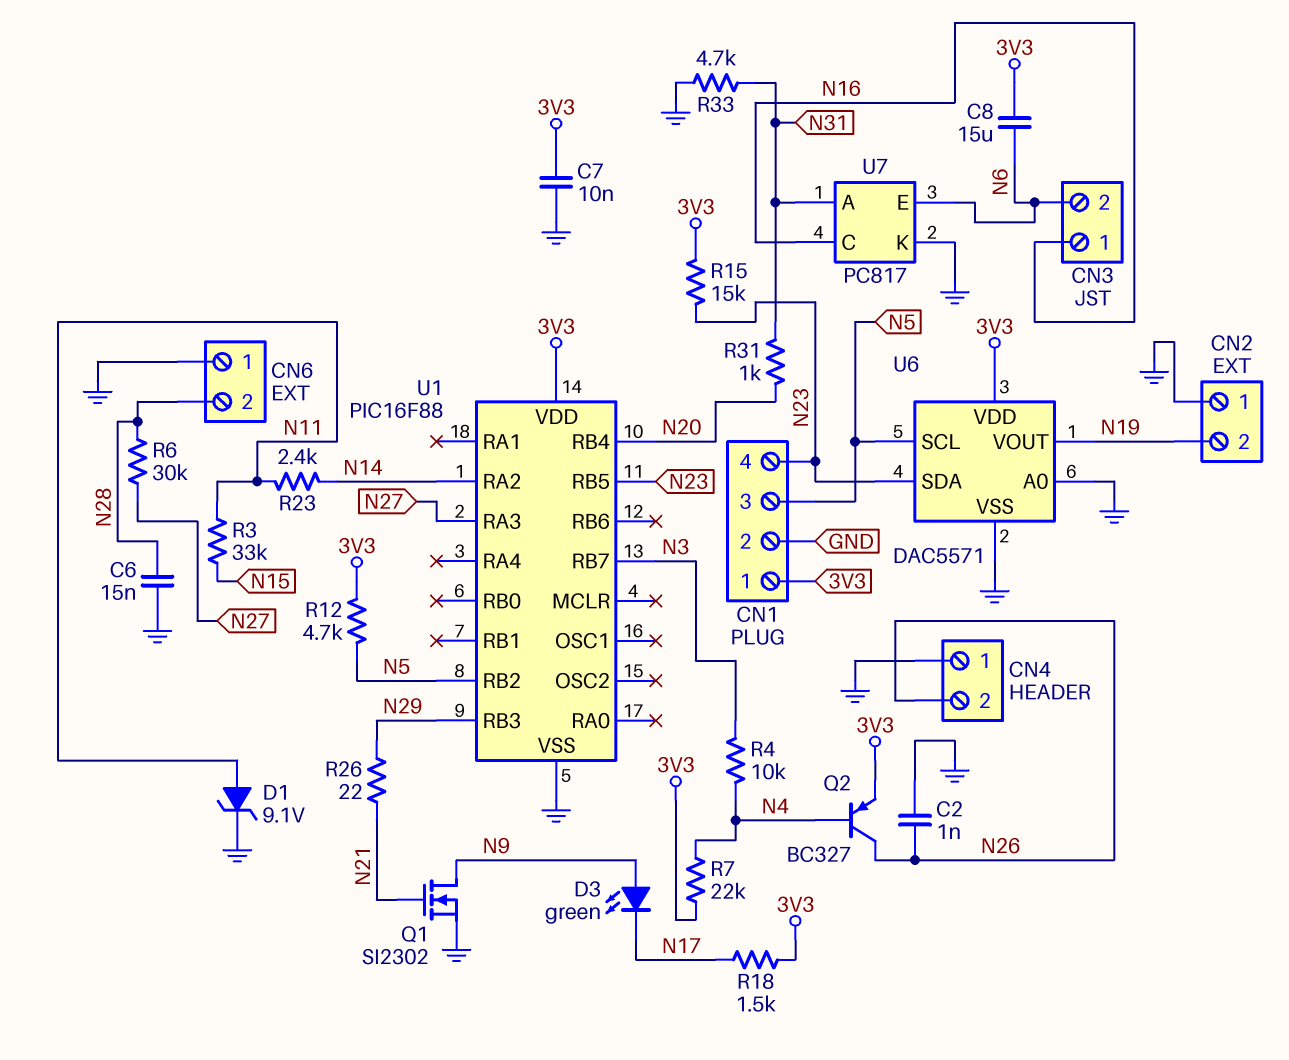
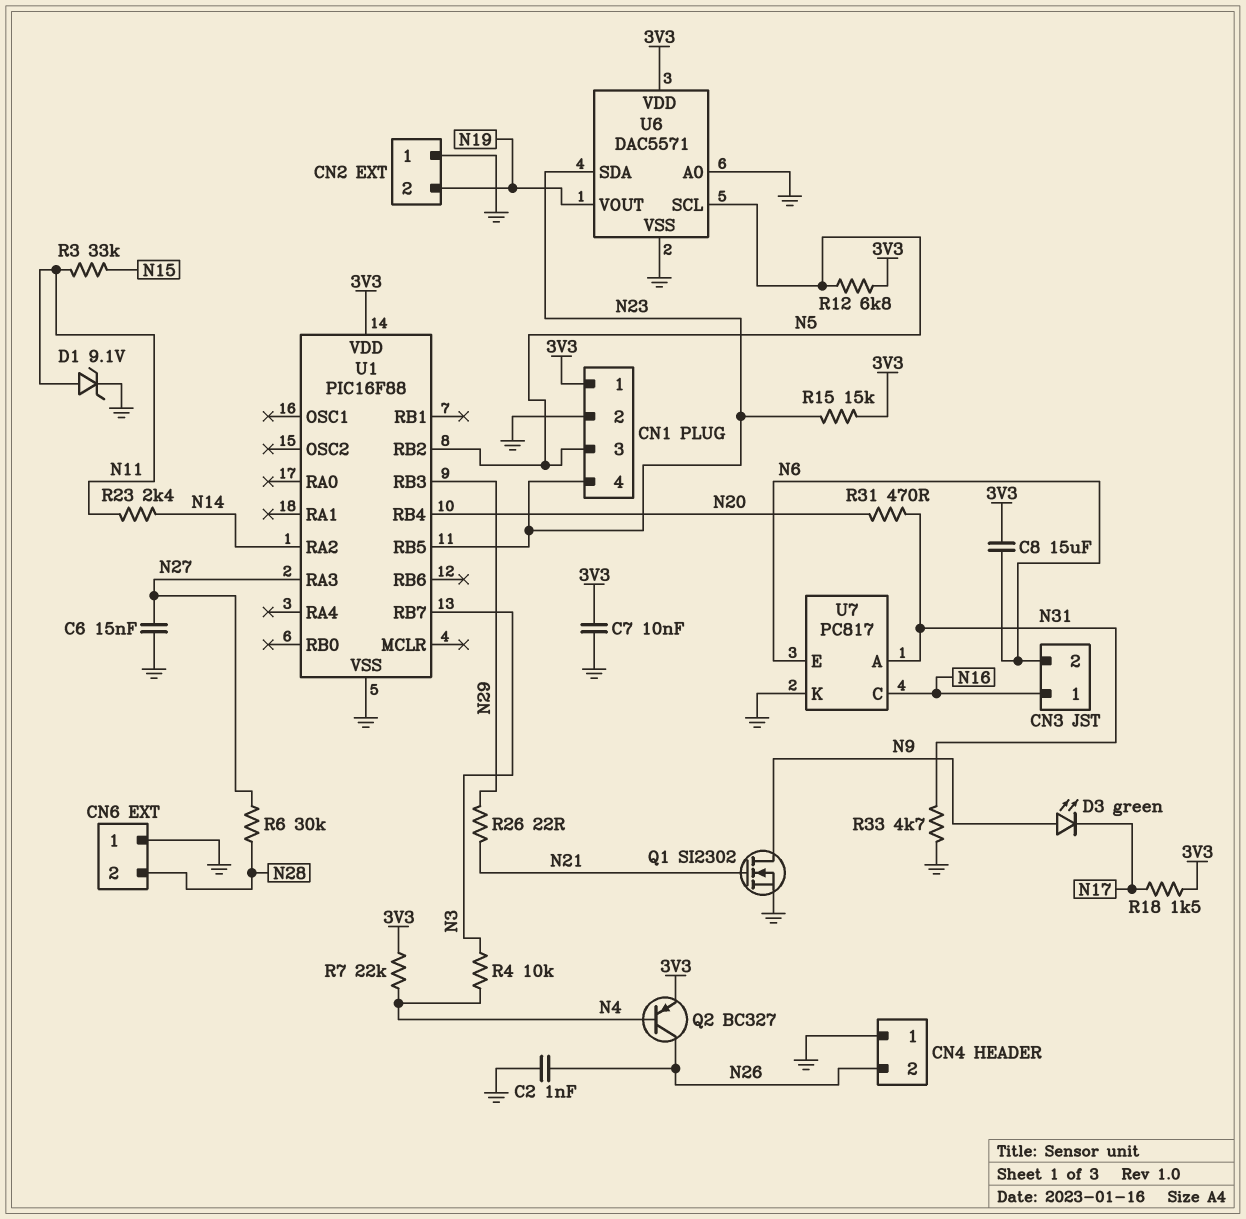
C6: 15nF (GND, N28) -> 15nF (GND, N27)
R12: 4.7k (3V3, N5) -> 6.8k (3V3, N5)
R31: 1k (N20, N31) -> 470 (N20, N31)

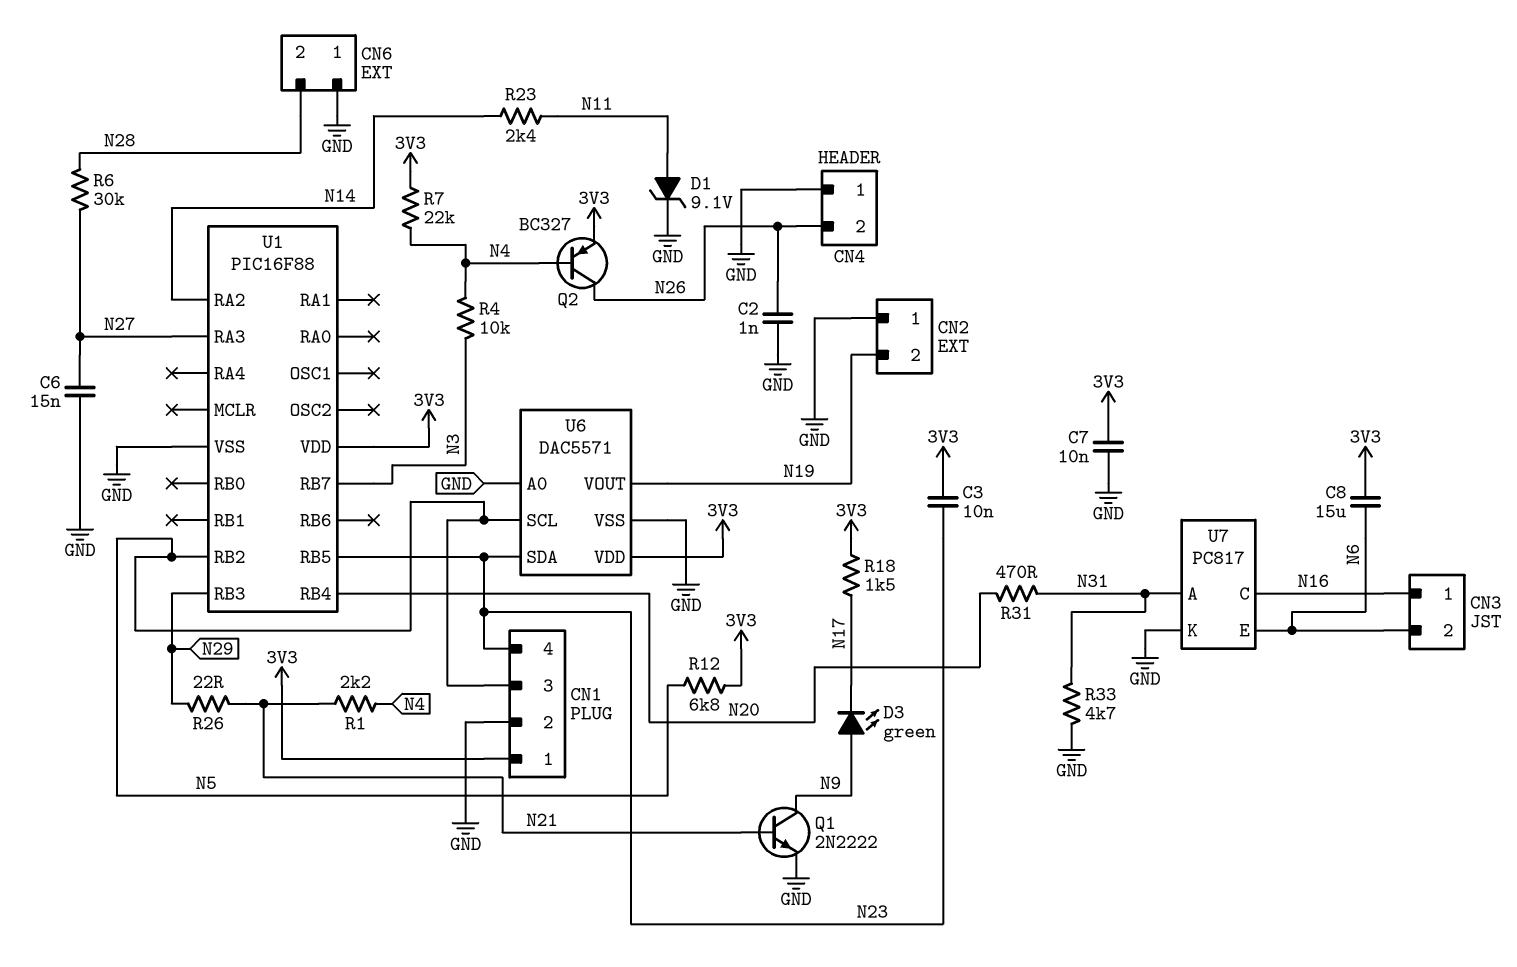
C3: none -> 10nF (3V3, N23)
Q1: NMOS SI2302 (G N21, D N9, S GND) -> NPN 2N2222 (B N21, C N9, E GND)
R1: none -> 2.2k (N4, N21)
R3: 33k (N11, N15) -> none
R15: 15k (3V3, N23) -> none

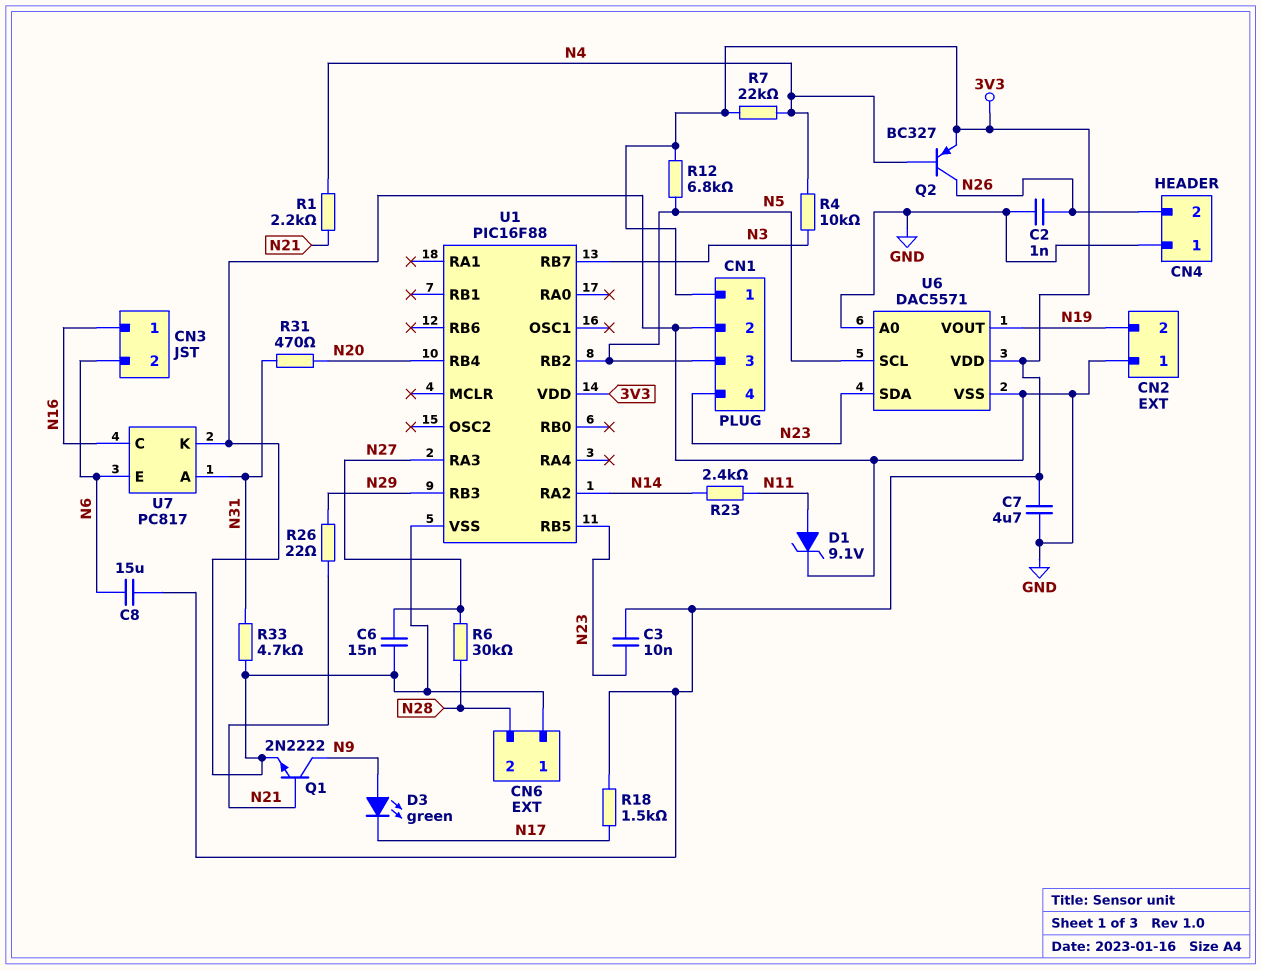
C7: 10nF (3V3, GND) -> 4.7uF (3V3, GND)

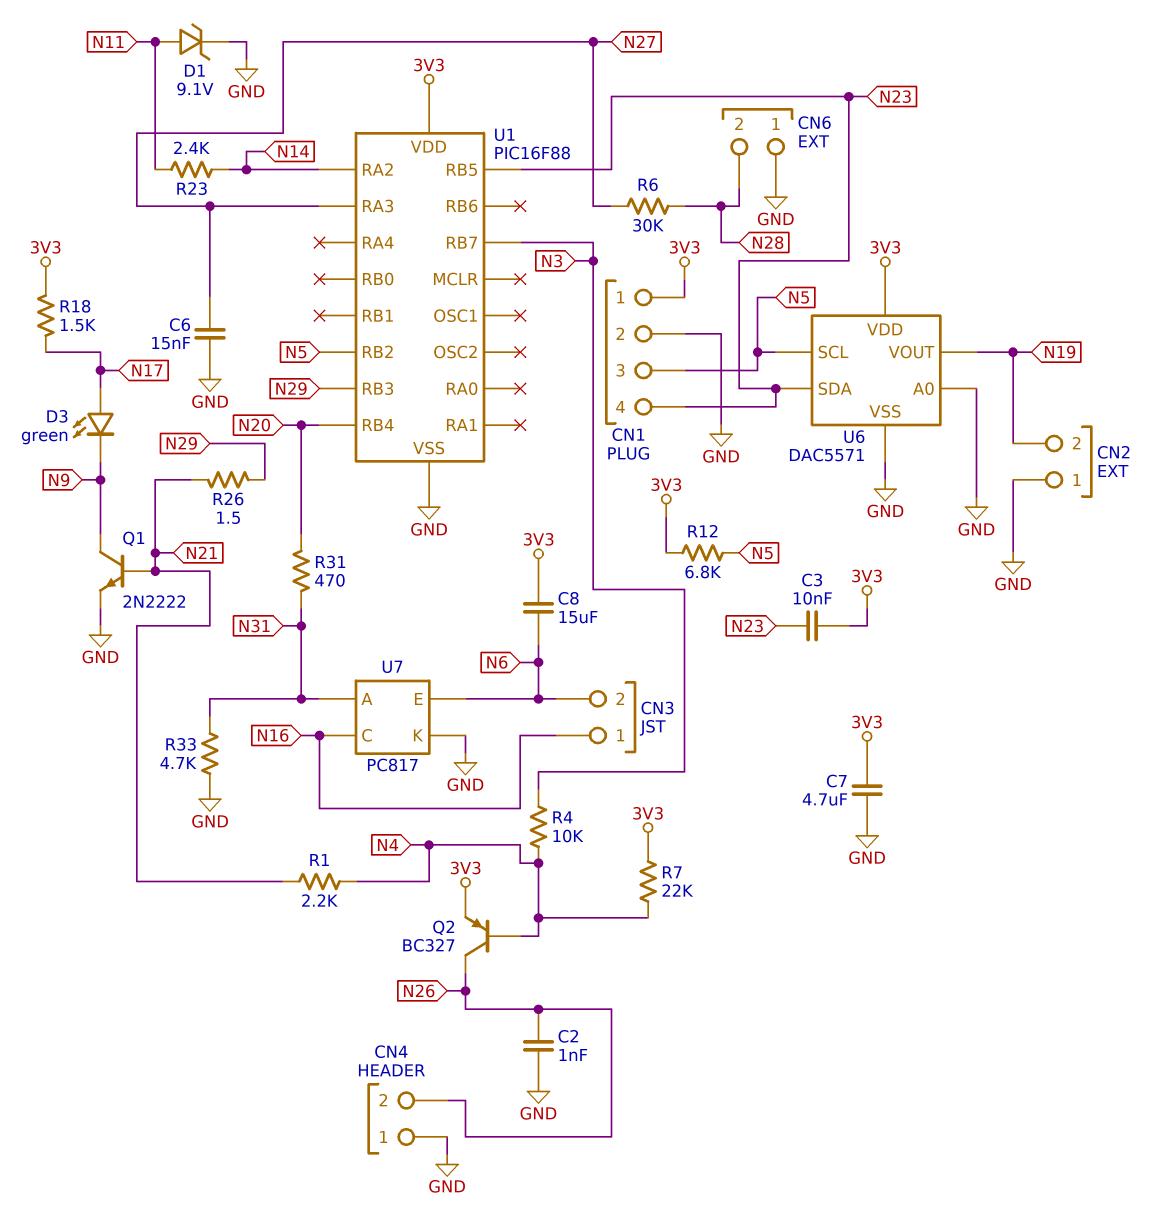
D3: LED green (A N9, K N17) -> LED green (A N17, K N9)
R26: 22 (N21, N29) -> 1.5 (N21, N29)

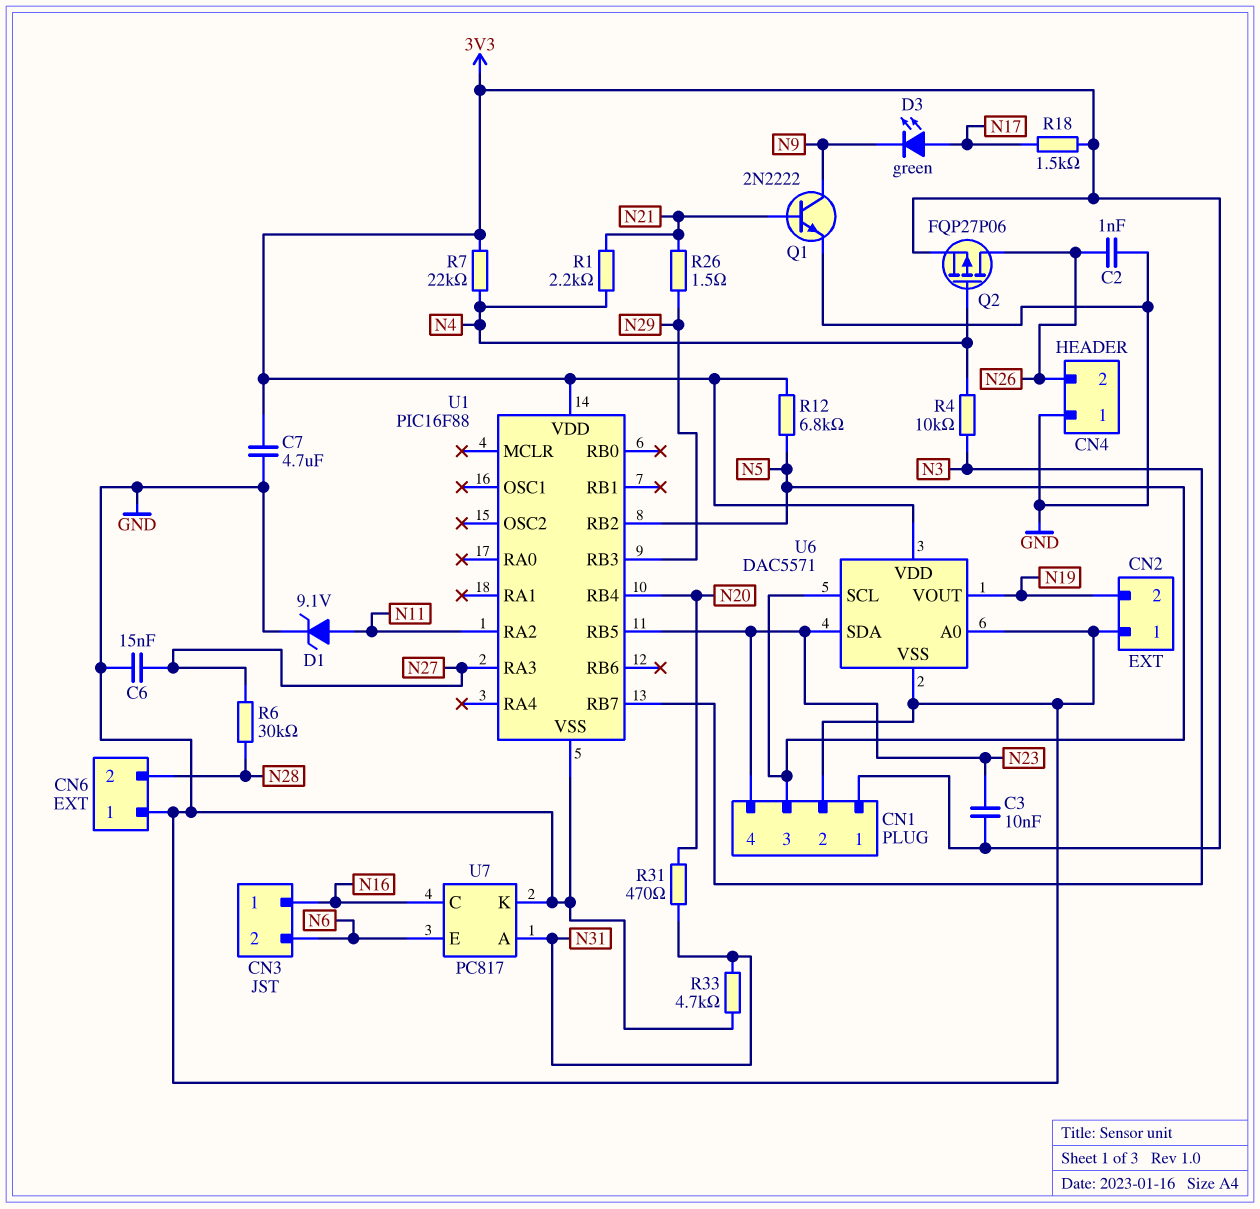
C8: 15uF (3V3, N6) -> none
Q2: PNP BC327 (B N4, C N26, E 3V3) -> PMOS FQP27P06 (G N4, D N26, S 3V3)
R23: 2.4k (N11, N14) -> none
U1 pin RA2: N14 -> N11

